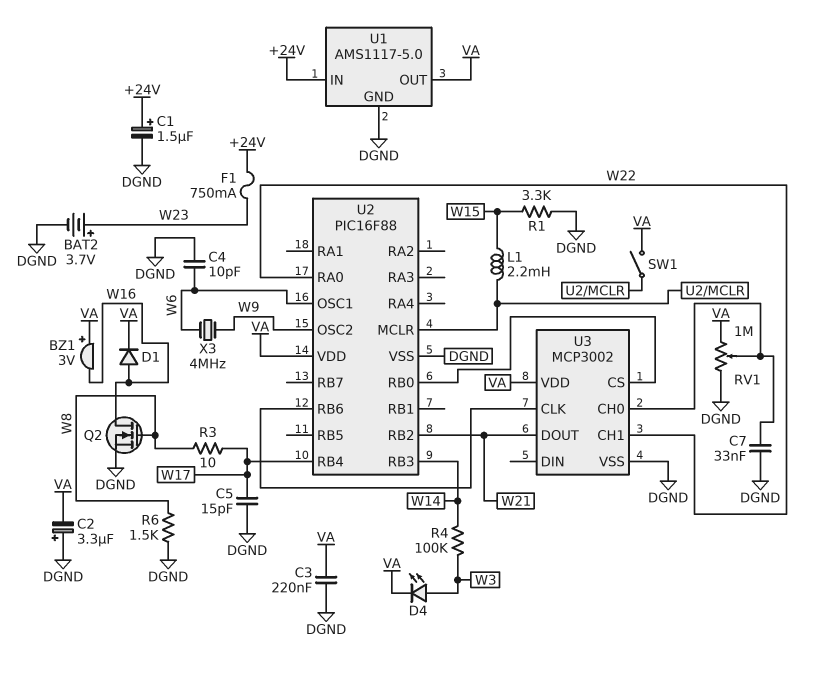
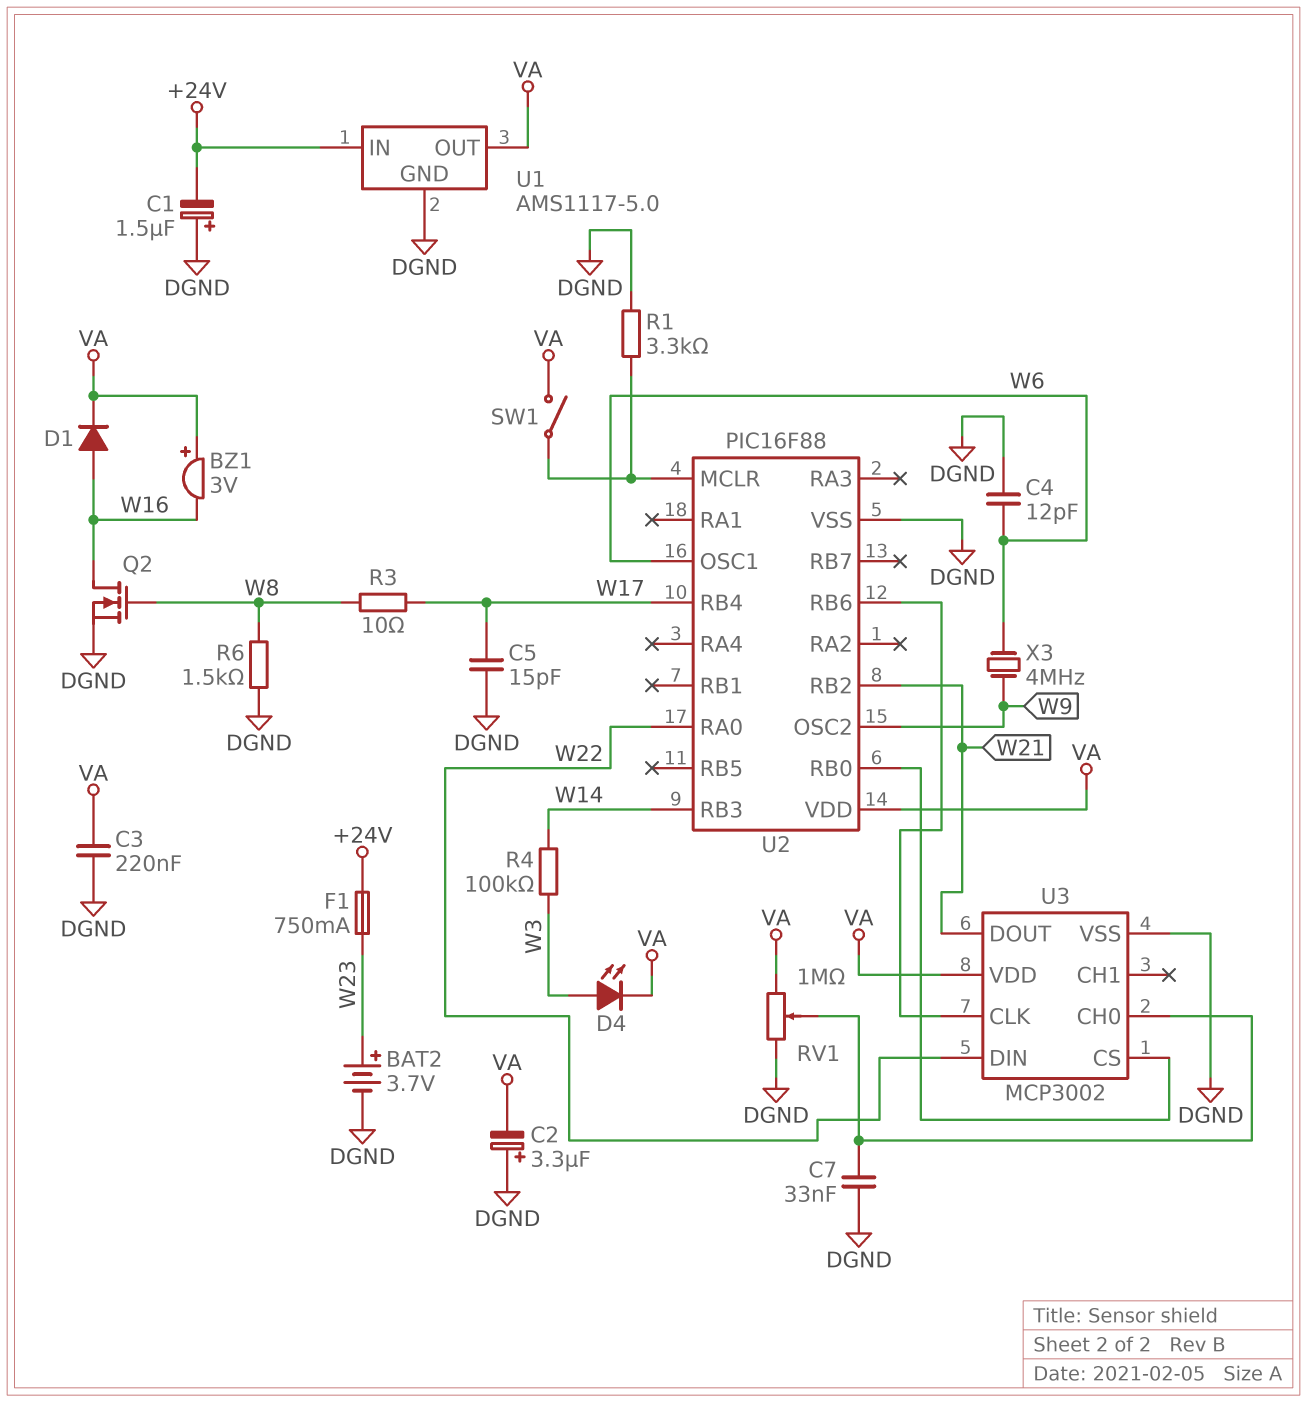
C1: 1.5uF (plus +24V, minus DGND) -> 1.5uF (plus DGND, minus +24V)
C4: 10pF (DGND, W6) -> 12pF (DGND, W6)
L1: 2.2mH (U2/MCLR, W15) -> none
R1: 3.3k (DGND, W15) -> 3.3k (DGND, U2/MCLR)
U3 pin CH1: W22 -> none
U3 pin DIN: none -> W22

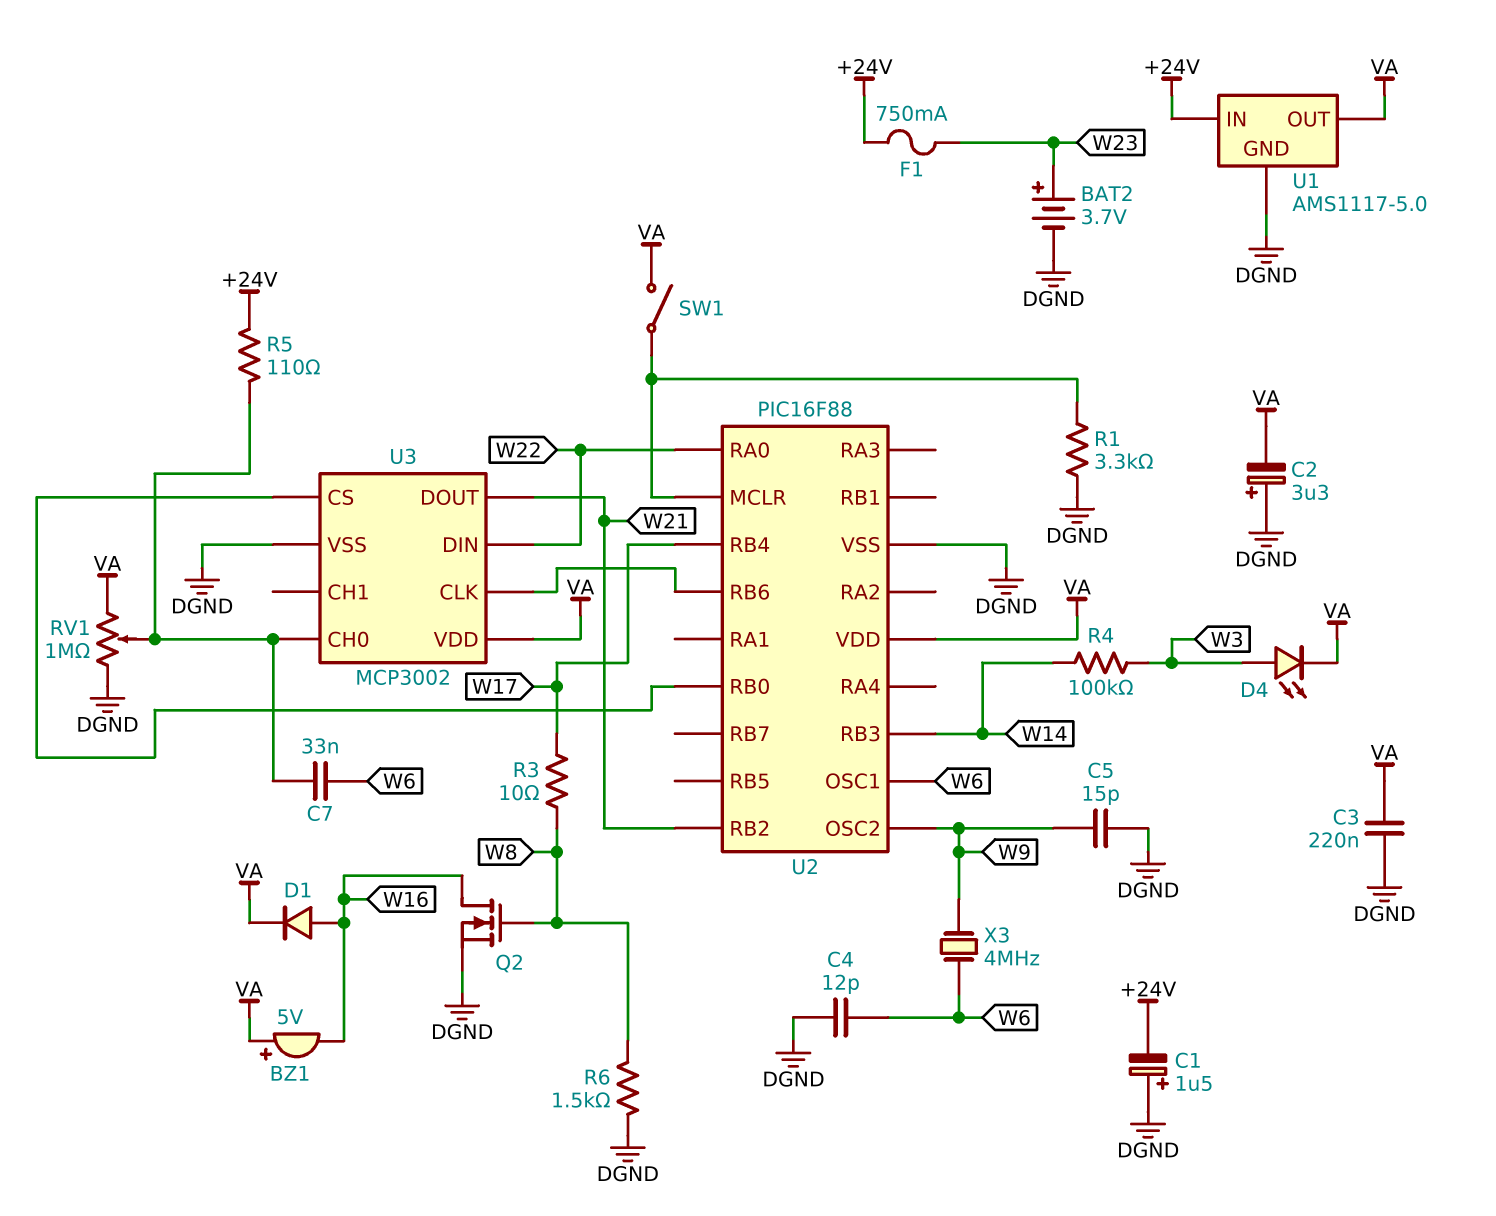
BZ1: buzzer 3V (plus VA, minus W16) -> buzzer 5V (plus VA, minus W16)
C5: 15pF (DGND, W17) -> 15pF (DGND, W9)
C7: 33nF (DGND, U3/CH0) -> 33nF (U3/CH0, W6)
R5: none -> 110 (+24V, U3/CH0)

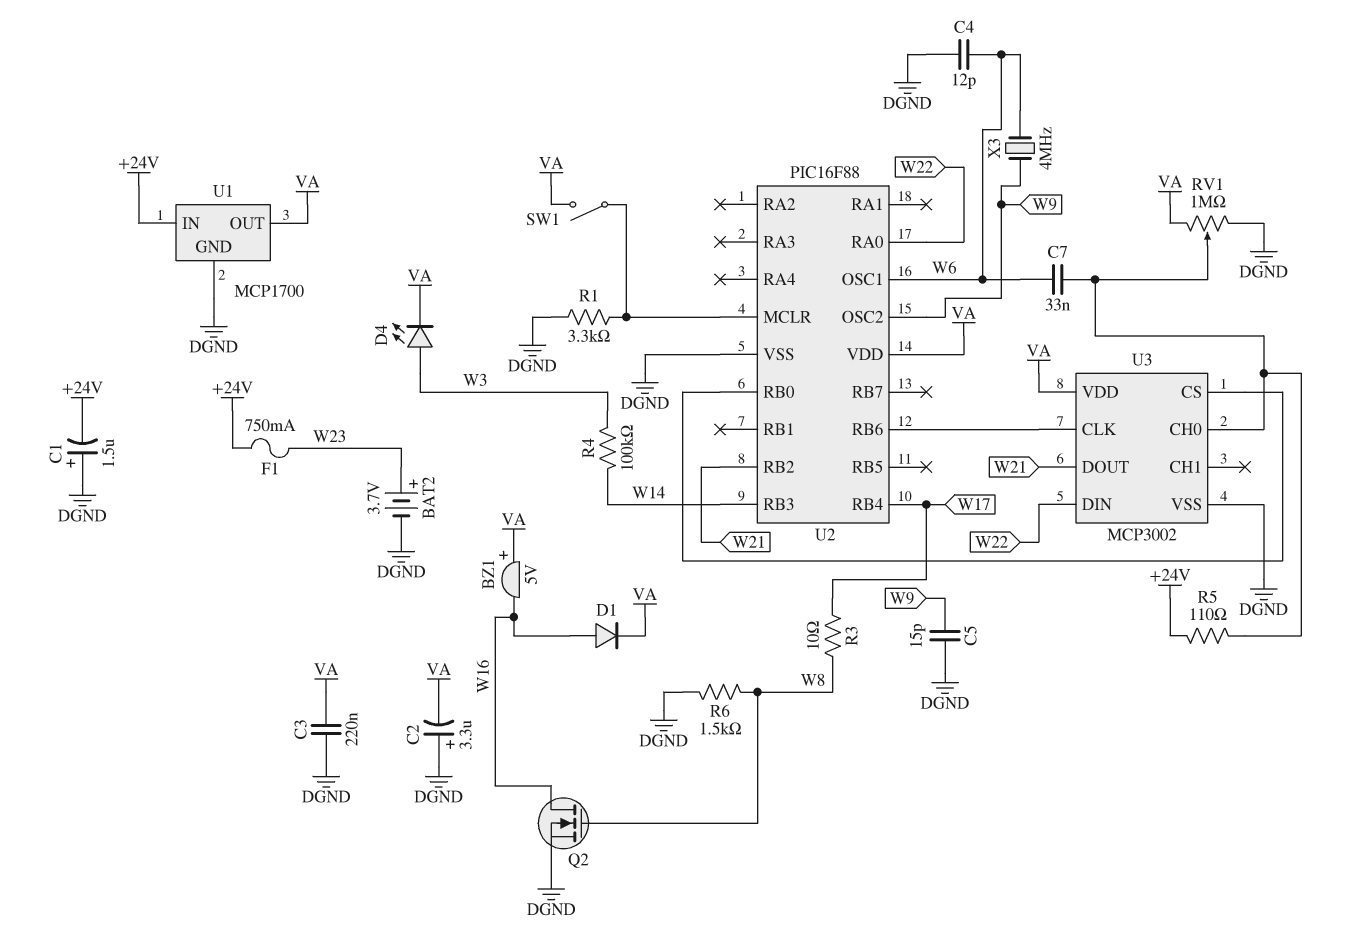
U1: AMS1117-5.0 -> MCP1700

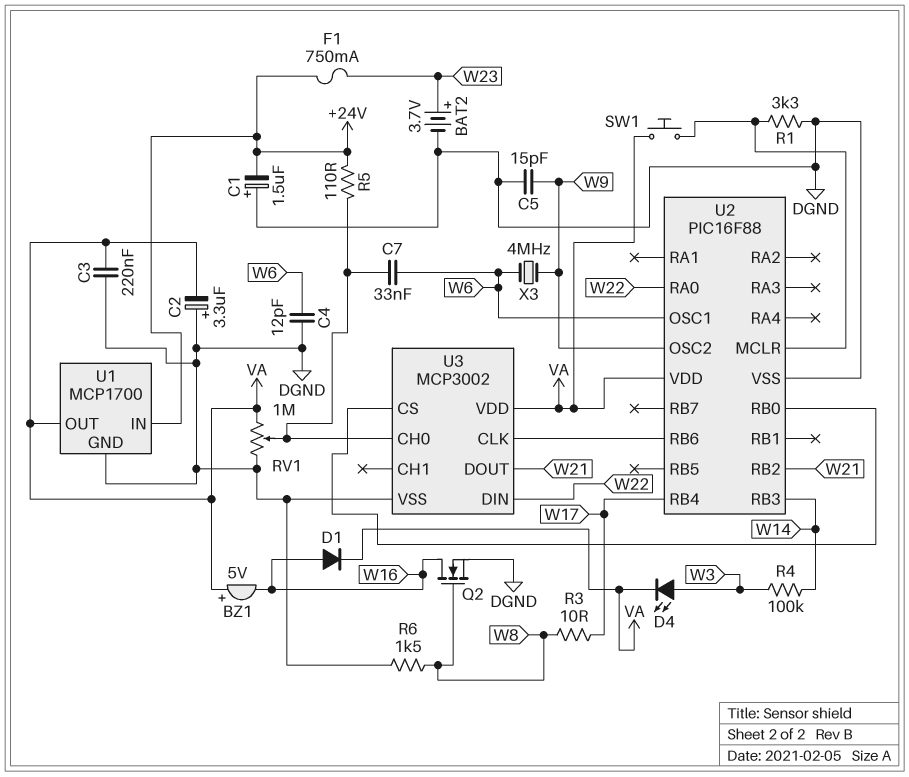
SW1: switch (U2/MCLR, VA) -> button (U2/MCLR, VA)

